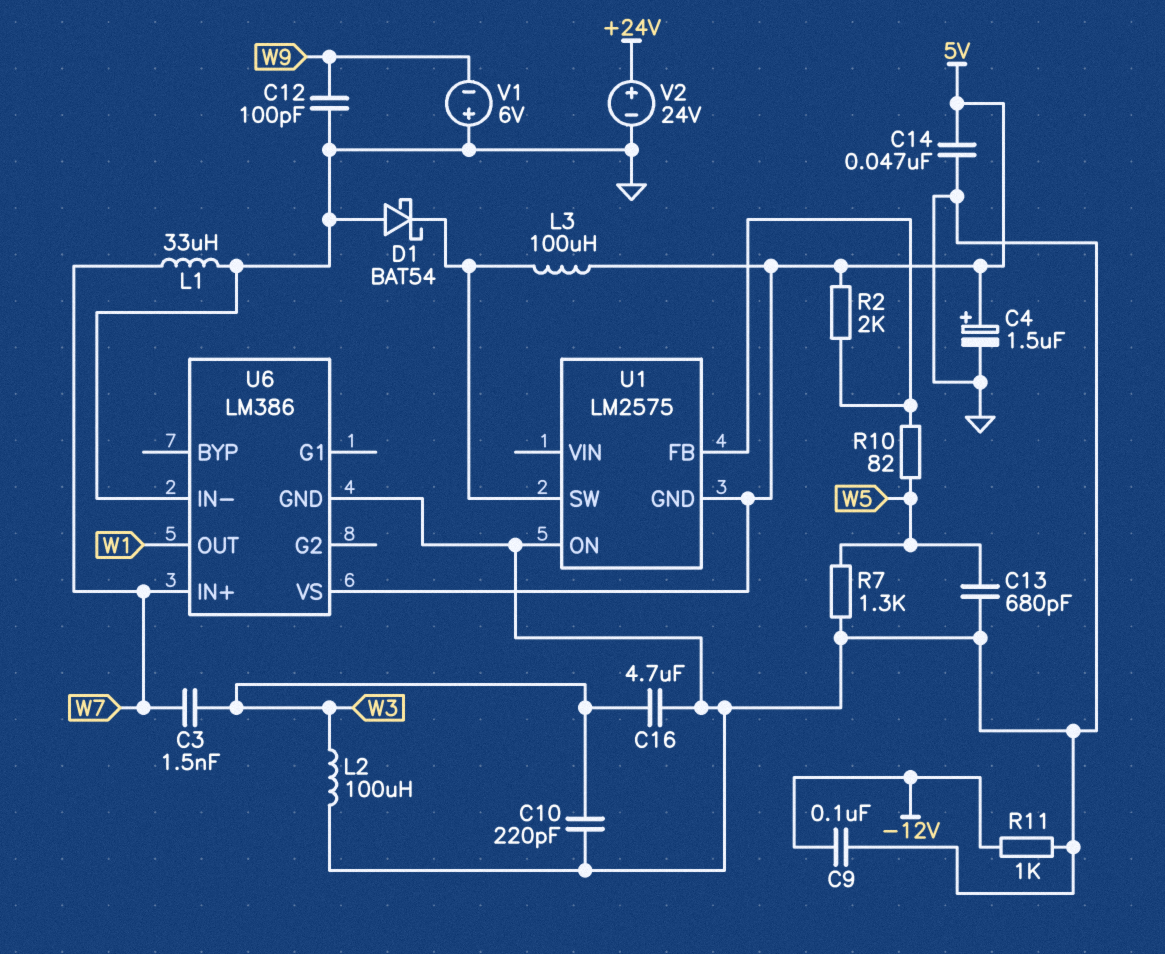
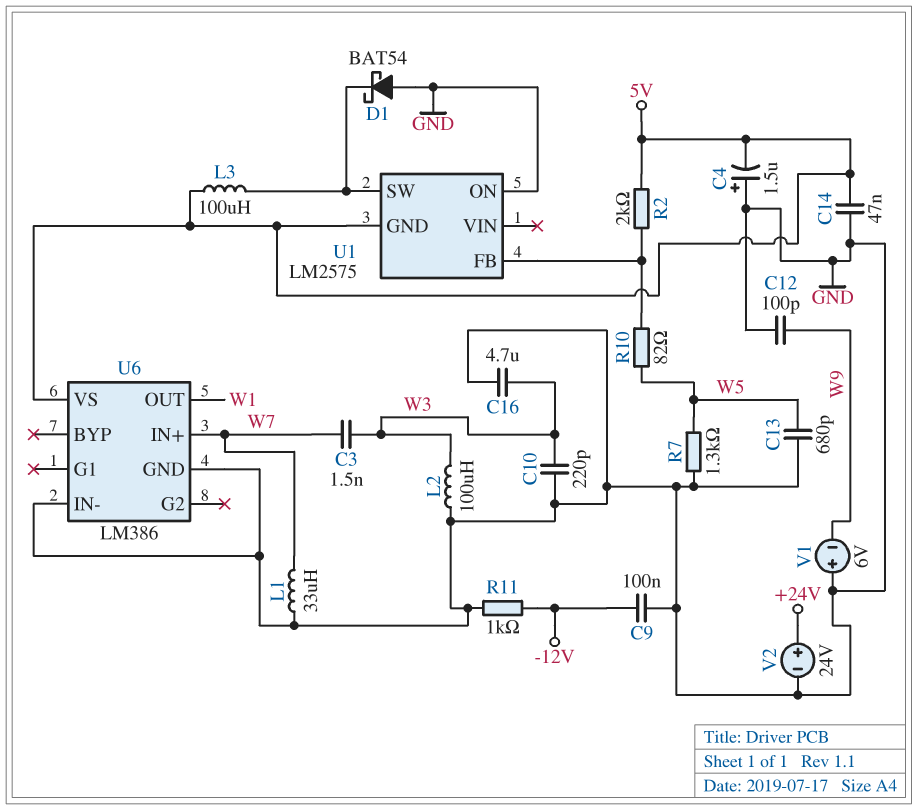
C4: 1.5uF (plus 5V, minus GND) -> 1.5uF (plus GND, minus 5V)

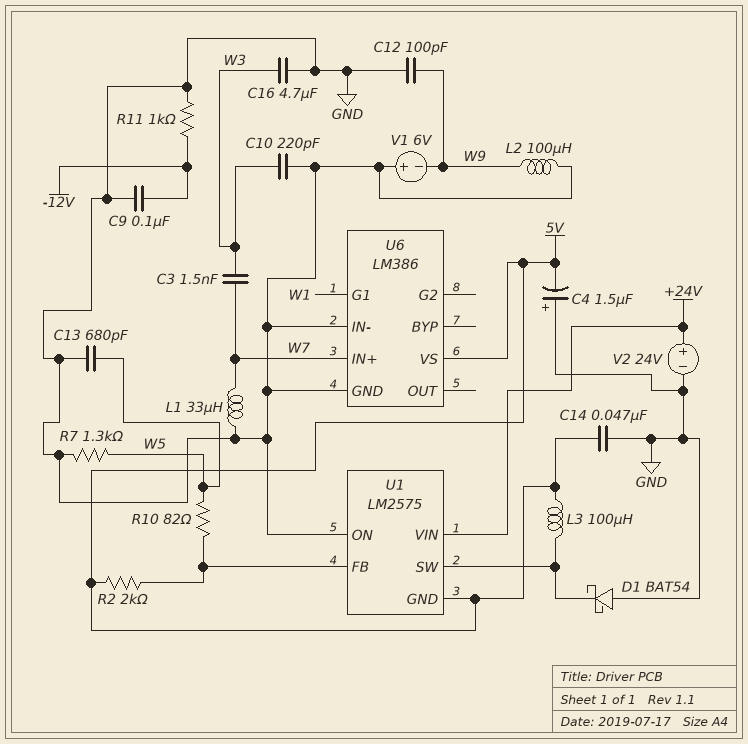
L2: 100uH (GND, W3) -> 100uH (GND, W9)
U1 pin VIN: none -> +24V
U6 pin G1: none -> W1
U6 pin OUT: W1 -> none

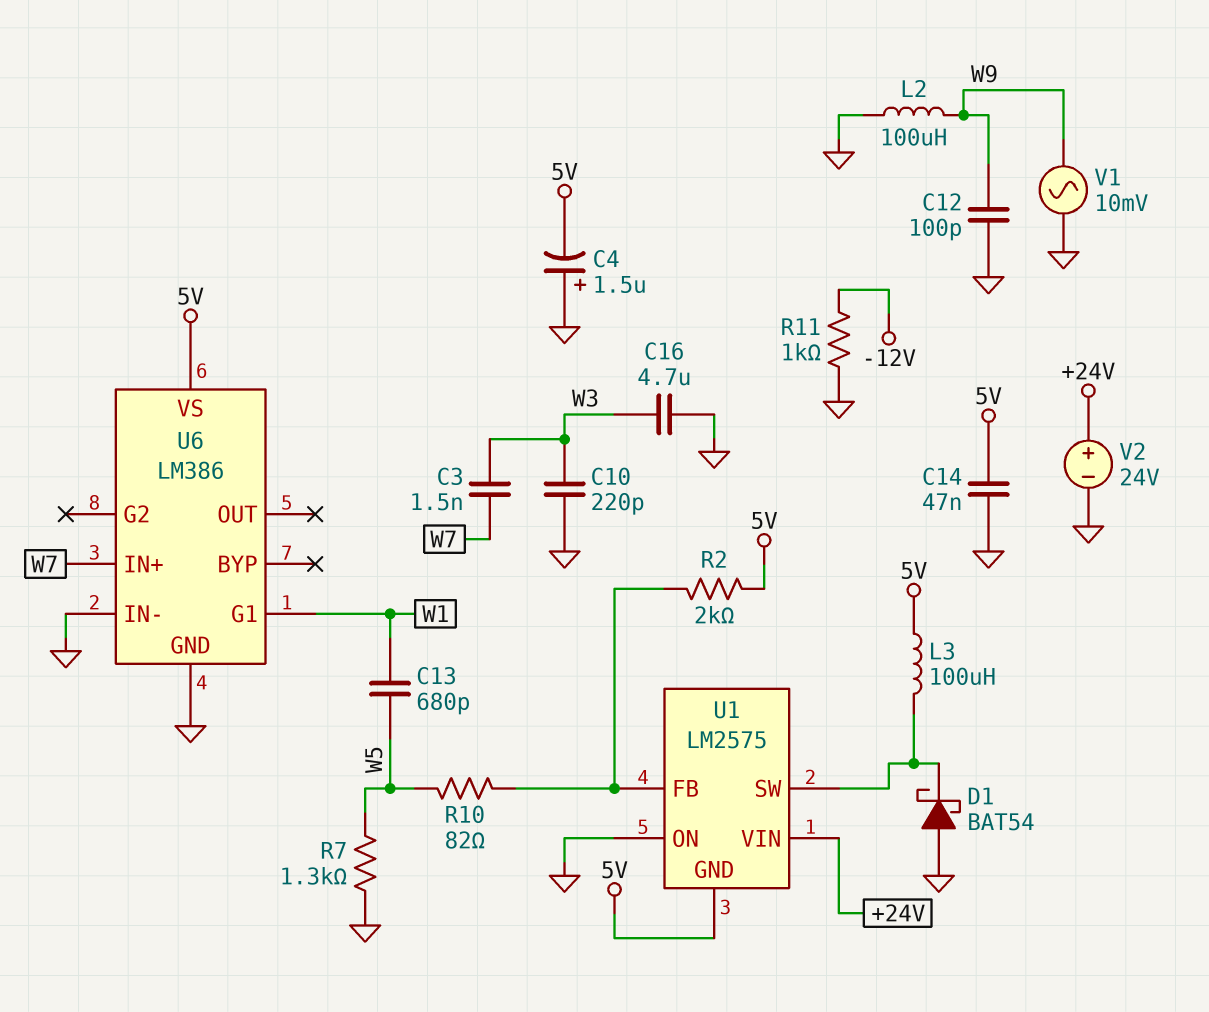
C9: 100nF (-12V, GND) -> none
C13: 680pF (GND, W5) -> 680pF (W1, W5)
L1: 33uH (GND, W7) -> none
V1: 6V (plus GND, minus W9) -> AC 10mV (GND, W9)

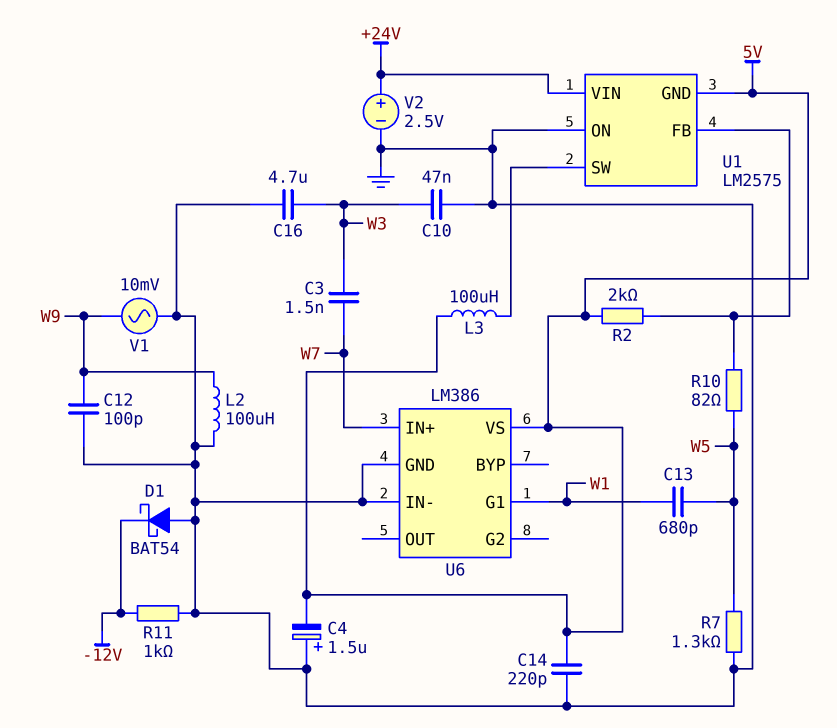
C10: 220pF (GND, W3) -> 47nF (GND, W3)
C14: 47nF (5V, GND) -> 220pF (5V, GND)
D1: schottky BAT54 (A GND, K U1/SW) -> schottky BAT54 (A GND, K -12V)
V2: 24V (plus +24V, minus GND) -> 2.5V (plus +24V, minus GND)

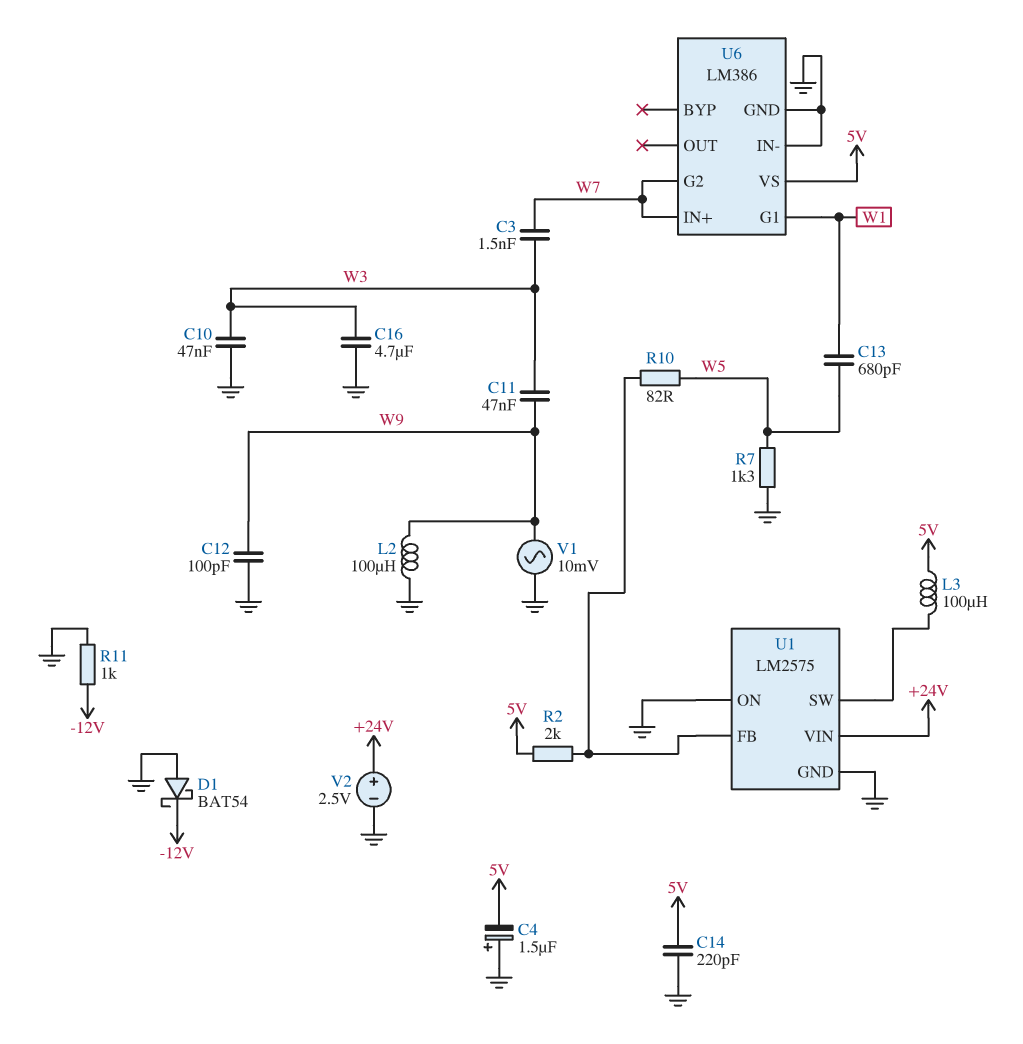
C11: none -> 47nF (W3, W9)
U1 pin GND: 5V -> GND
U6 pin G2: none -> W7

